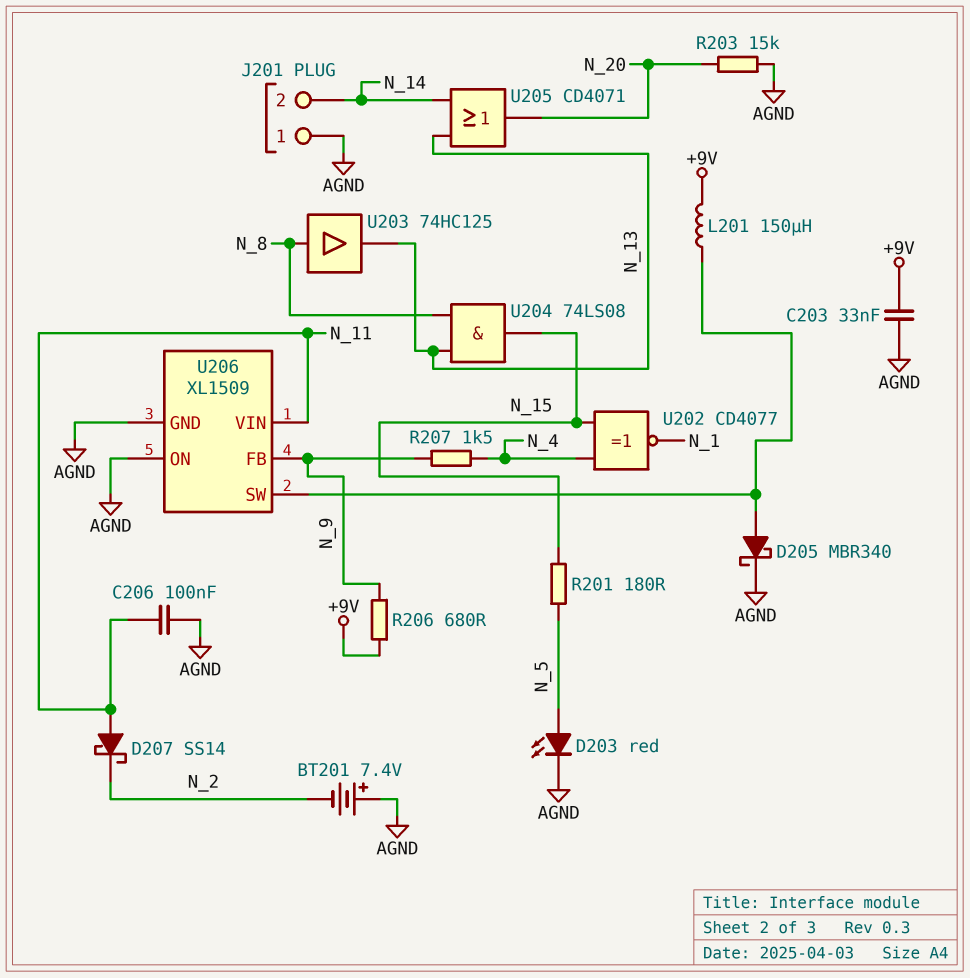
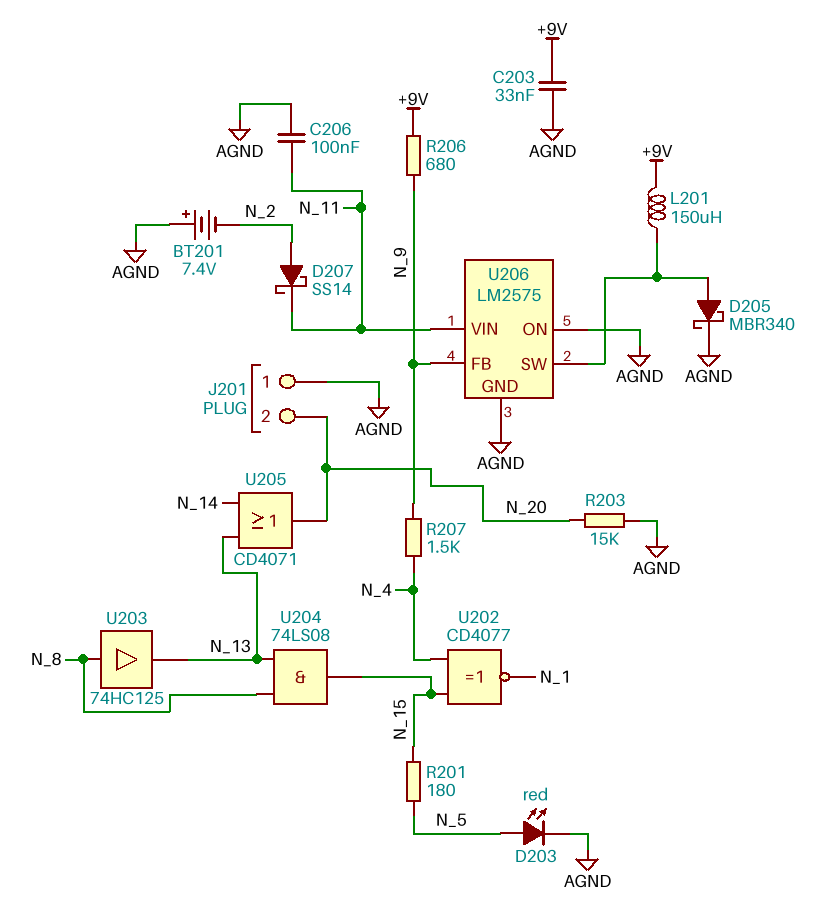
D207: schottky SS14 (A N_11, K N_2) -> schottky SS14 (A N_2, K N_11)
J201 pin 2: N_14 -> N_20
U206: XL1509 -> LM2575

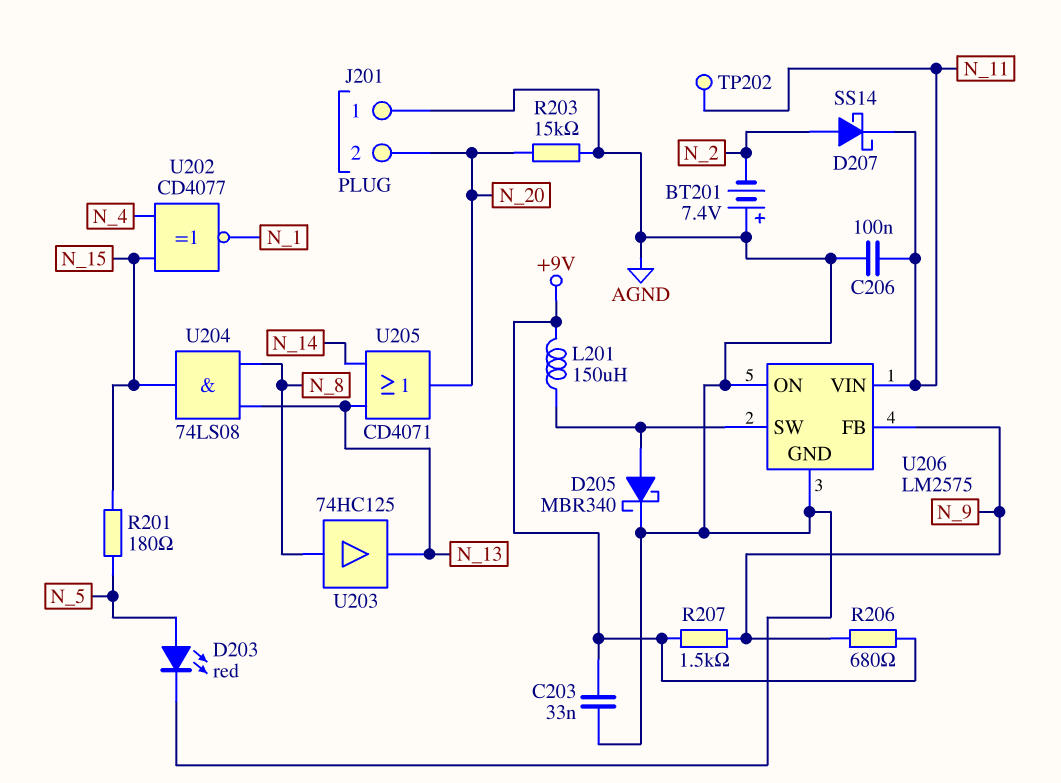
R207: 1.5k (N_4, N_9) -> 1.5k (+9V, N_9)
TP202: none -> test point (N_11)

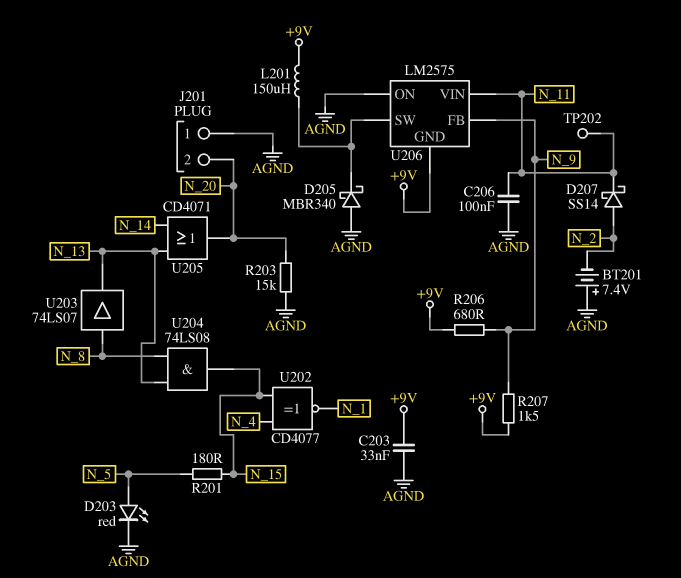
D205: schottky MBR340 (A U206/SW, K AGND) -> schottky MBR340 (A AGND, K U206/SW)
U203: buffer 74HC125 (in N_8, out N_13) -> buffer 74LS07 (in N_8, out N_13)
U206 pin GND: AGND -> +9V

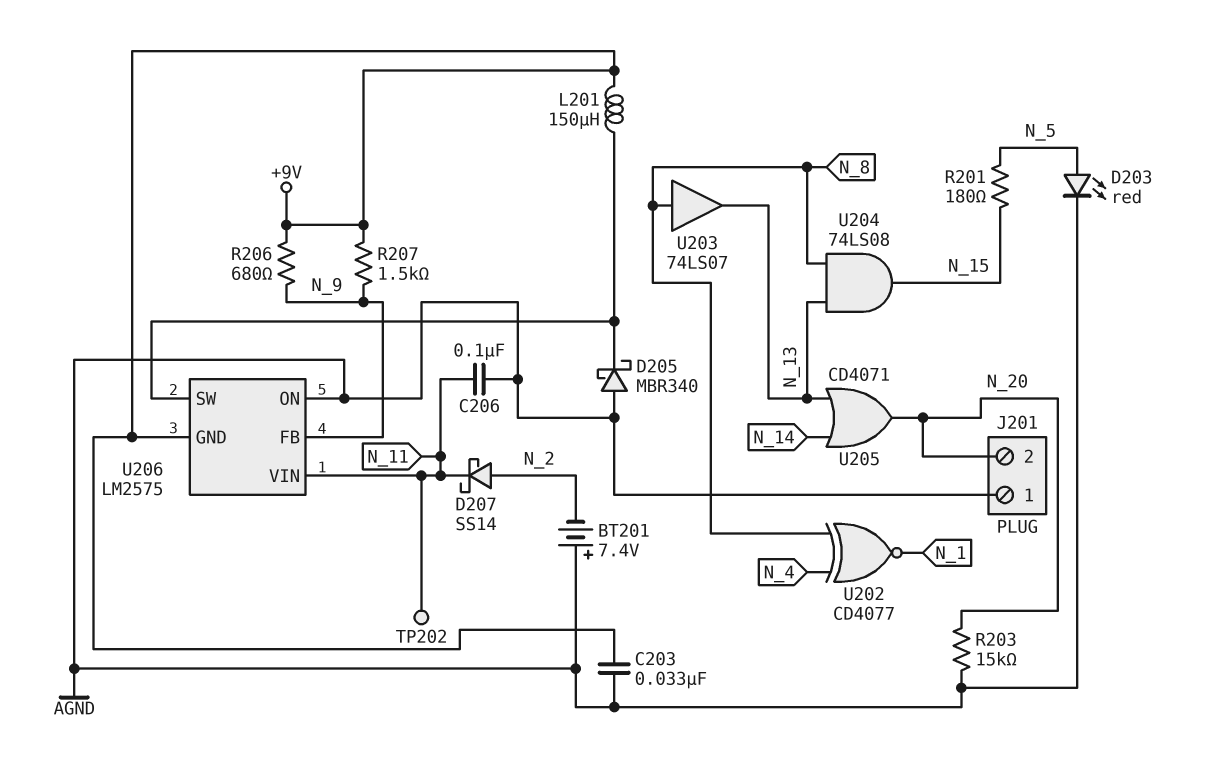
U202: XNOR CD4077 (in N_4, in N_15, out N_1) -> XNOR CD4077 (in N_4, in N_8, out N_1)

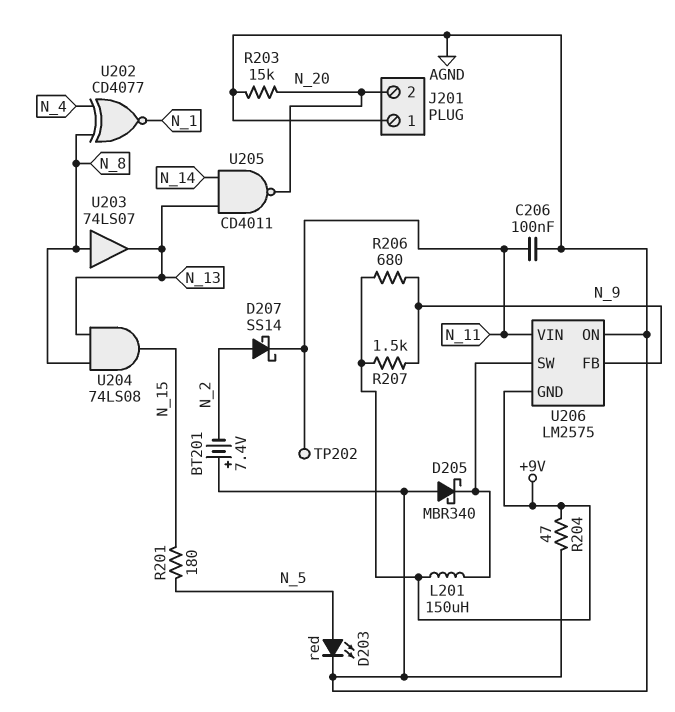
C203: 33nF (+9V, AGND) -> none
R204: none -> 47 (+9V, AGND)
U205: OR CD4071 (in N_13, in N_14, out N_20) -> NAND CD4011 (in N_13, in N_14, out N_20)

